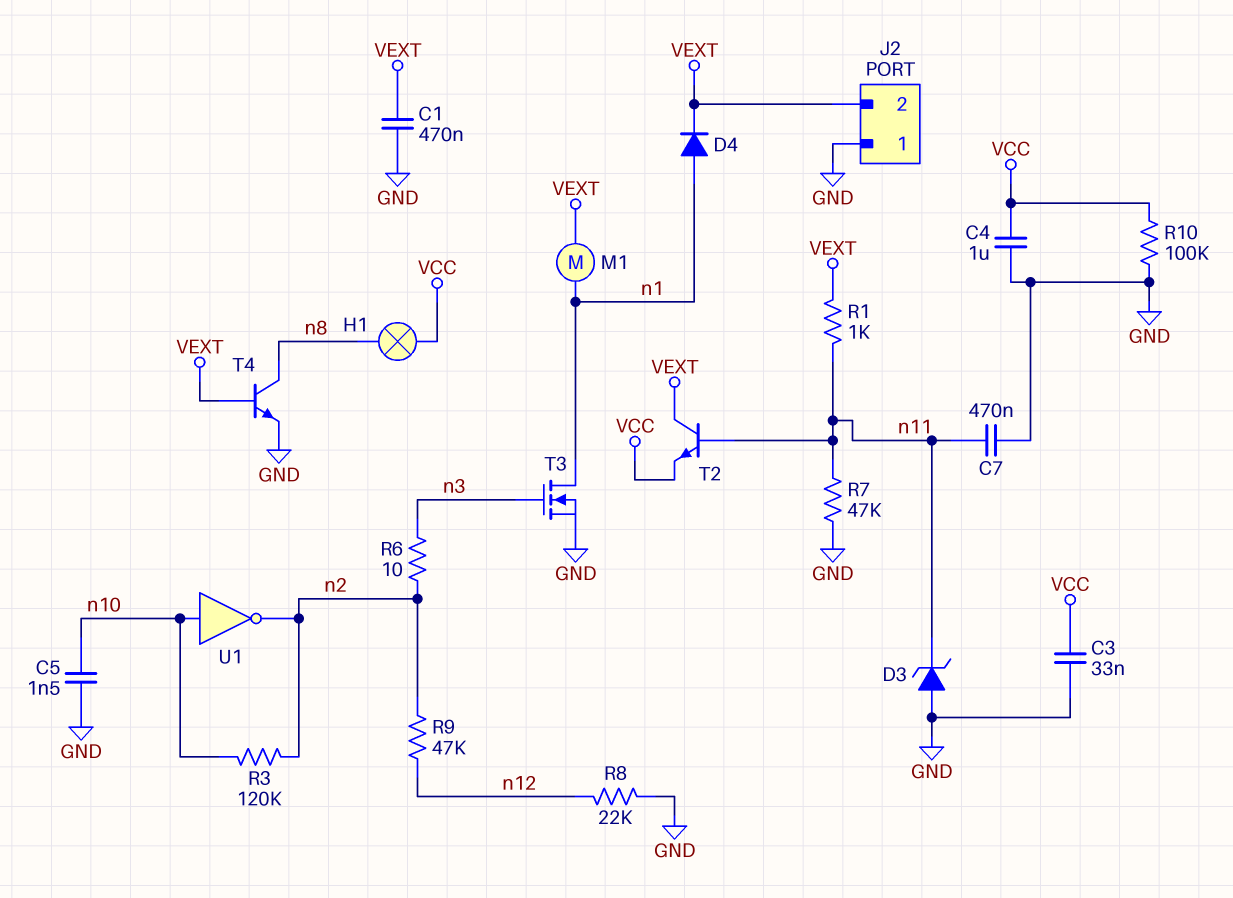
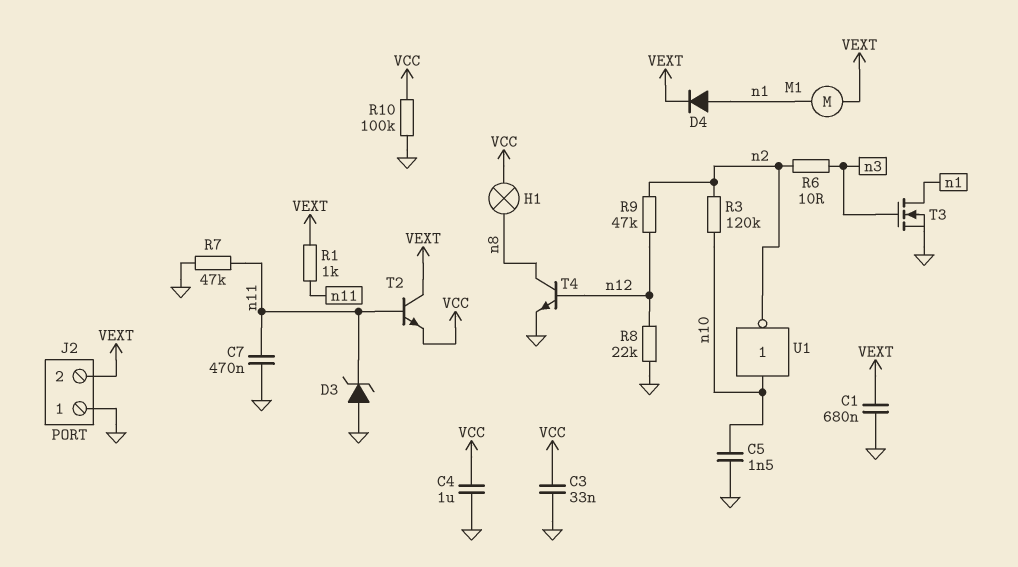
C1: 470nF (GND, VEXT) -> 680nF (GND, VEXT)
T4: NPN (B VEXT, C n8, E GND) -> NPN (B n12, C n8, E GND)

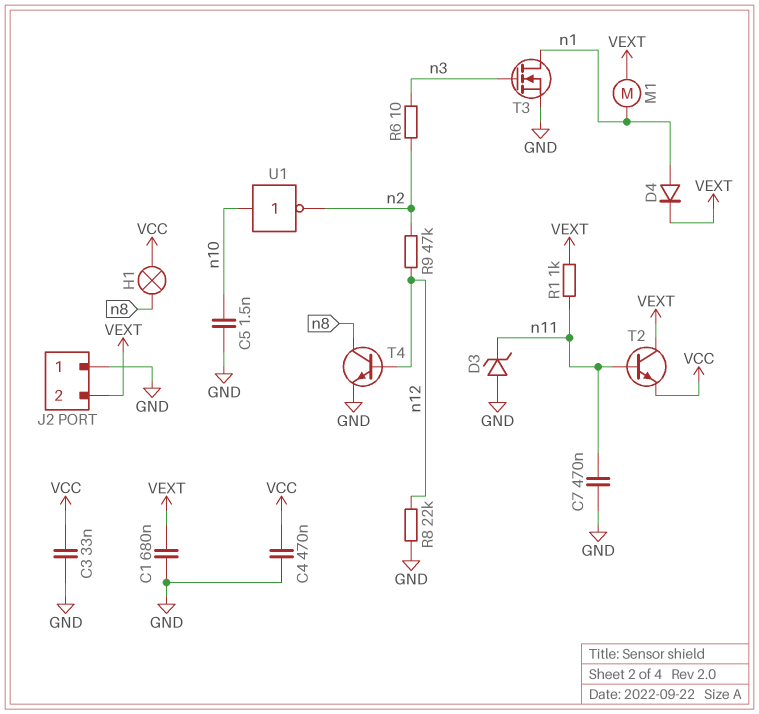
C4: 1uF (GND, VCC) -> 470nF (GND, VCC)
R3: 120k (n2, n10) -> none
R7: 47k (GND, n11) -> none
R10: 100k (GND, VCC) -> none

